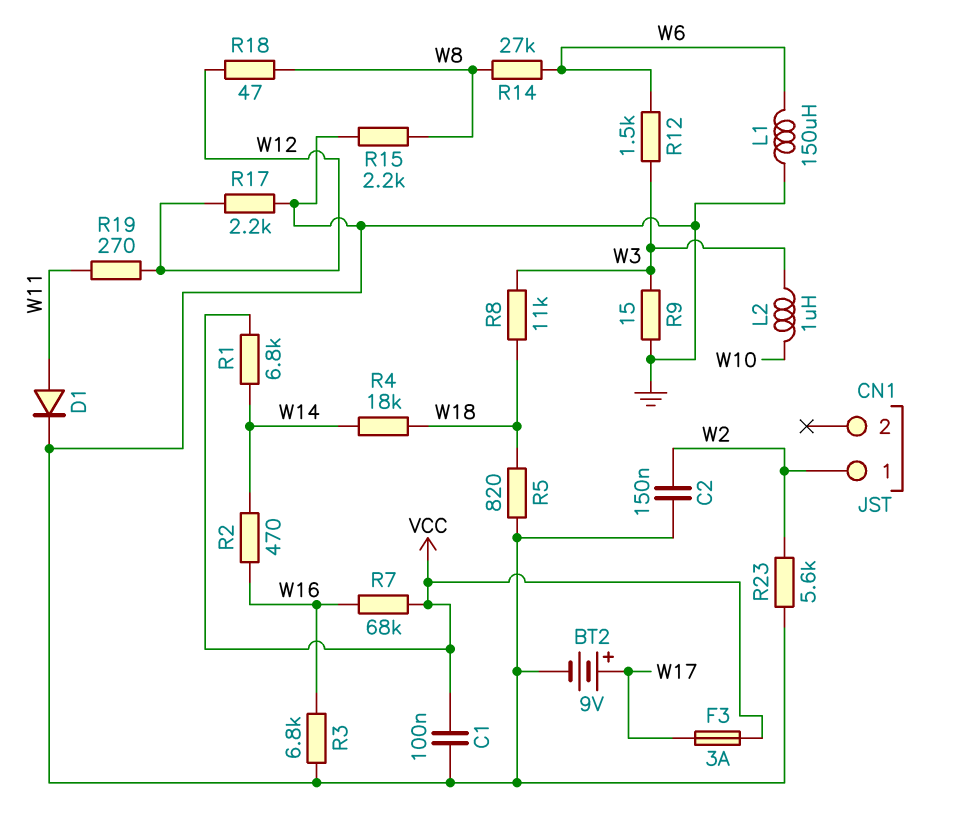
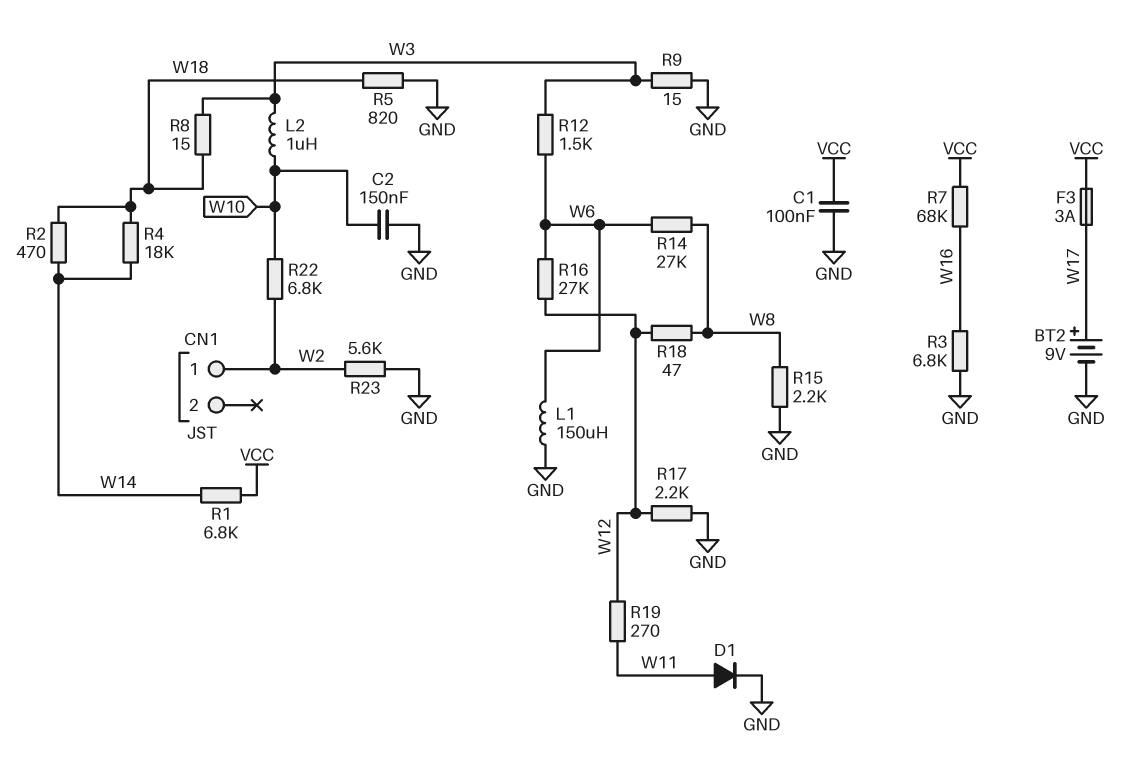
C2: 150nF (GND, W2) -> 150nF (GND, W10)
R2: 470 (W14, W16) -> 470 (W14, W18)
R8: 11k (W3, W18) -> 15 (W3, W18)
R16: none -> 27k (W6, W12)
R22: none -> 6.8k (W2, W10)

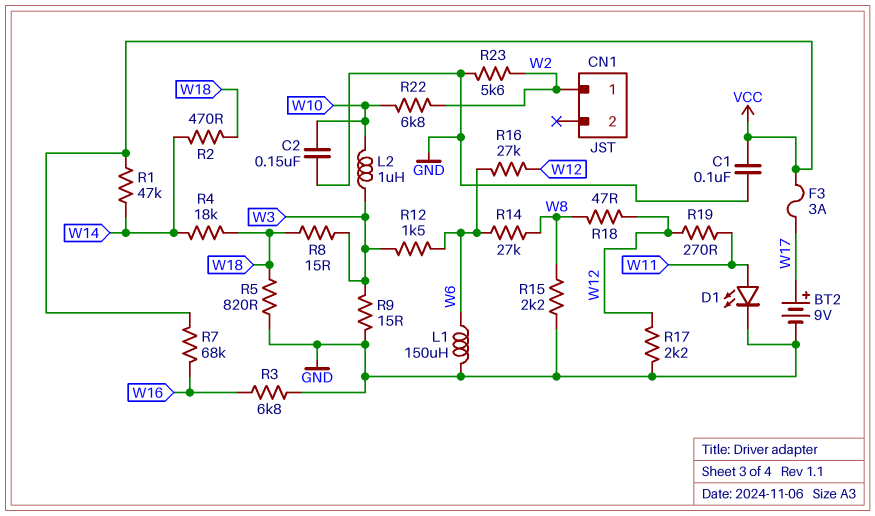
D1: diode (A W11, K GND) -> LED (A W11, K GND)
R1: 6.8k (VCC, W14) -> 47k (VCC, W14)

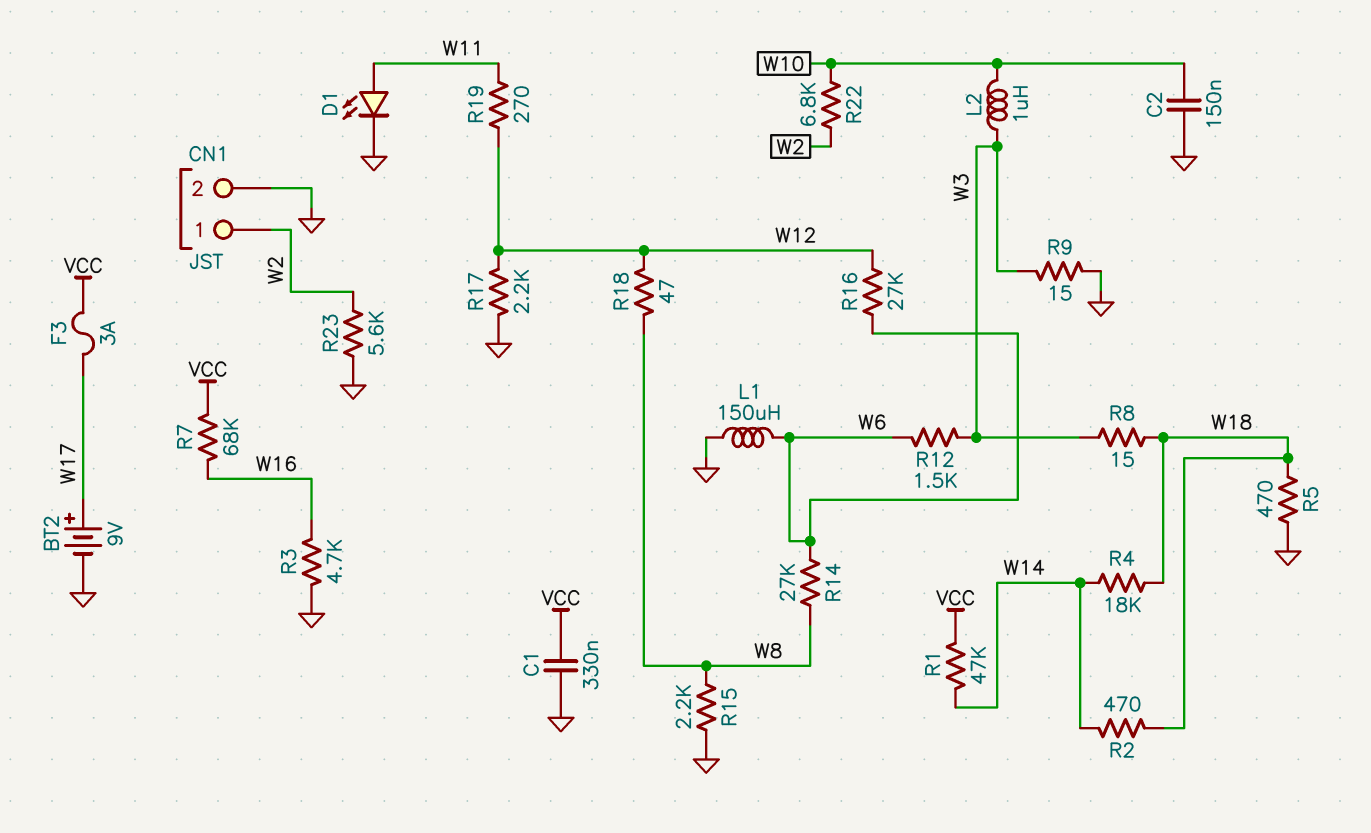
C1: 100nF (GND, VCC) -> 330nF (GND, VCC)
CN1 pin 2: none -> GND
R3: 6.8k (GND, W16) -> 4.7k (GND, W16)
R5: 820 (GND, W18) -> 470 (GND, W18)

